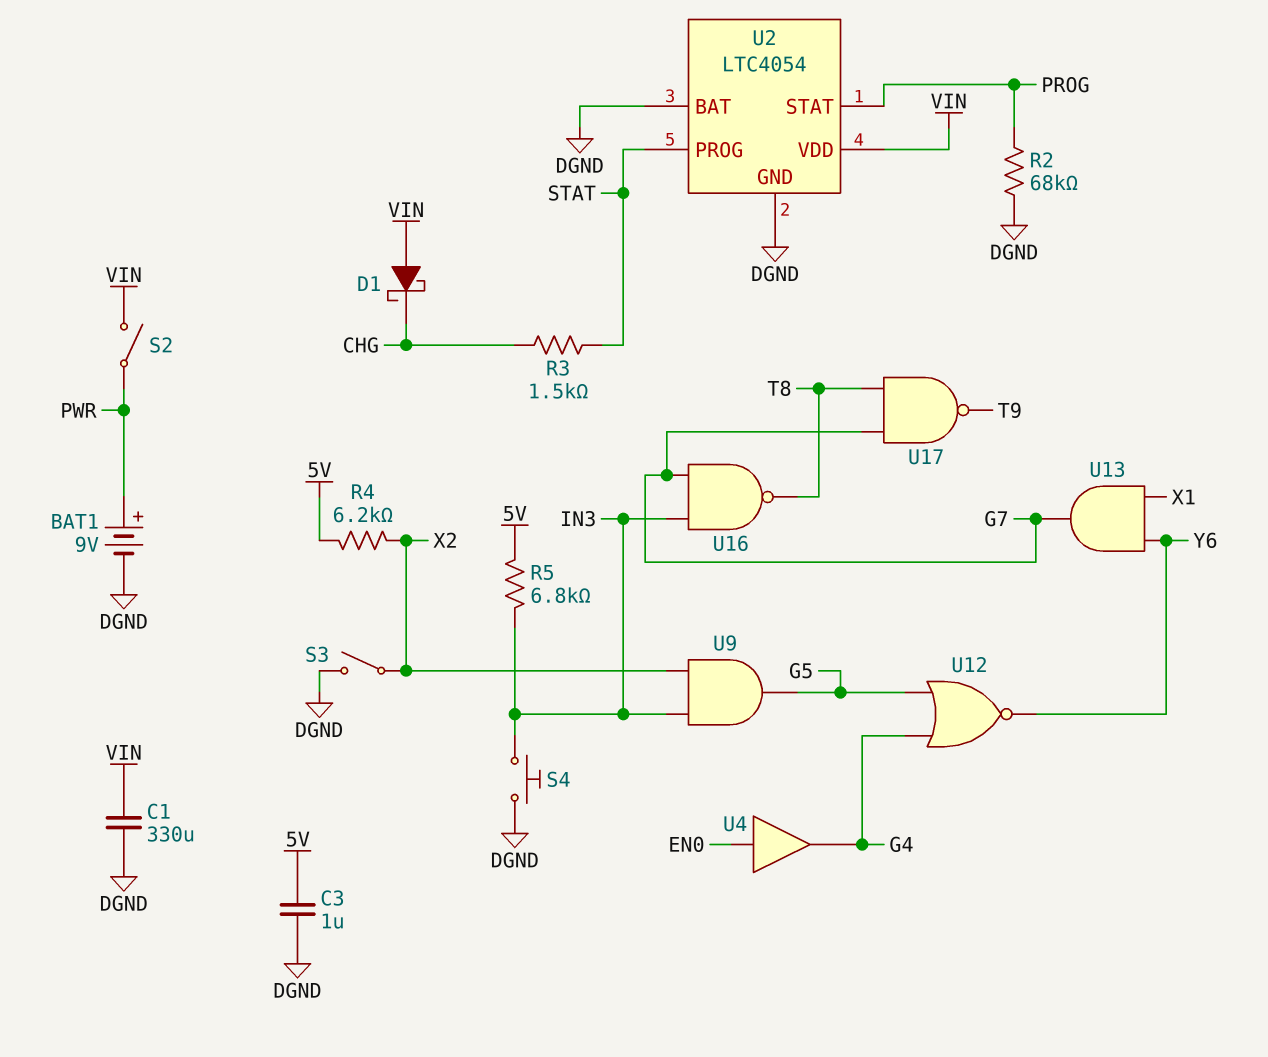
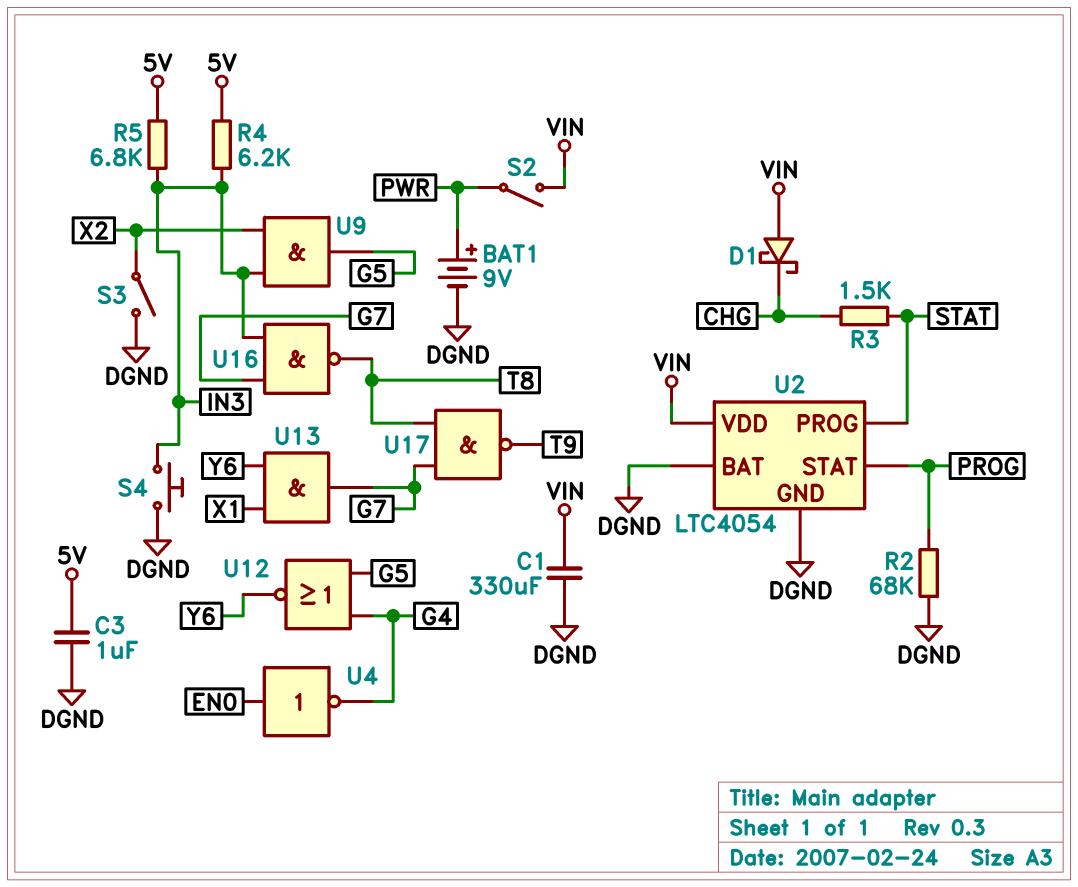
R4: 6.2k (5V, X2) -> 6.2k (5V, IN3)
U4: buffer (in EN0, out G4) -> NOT (in EN0, out G4)

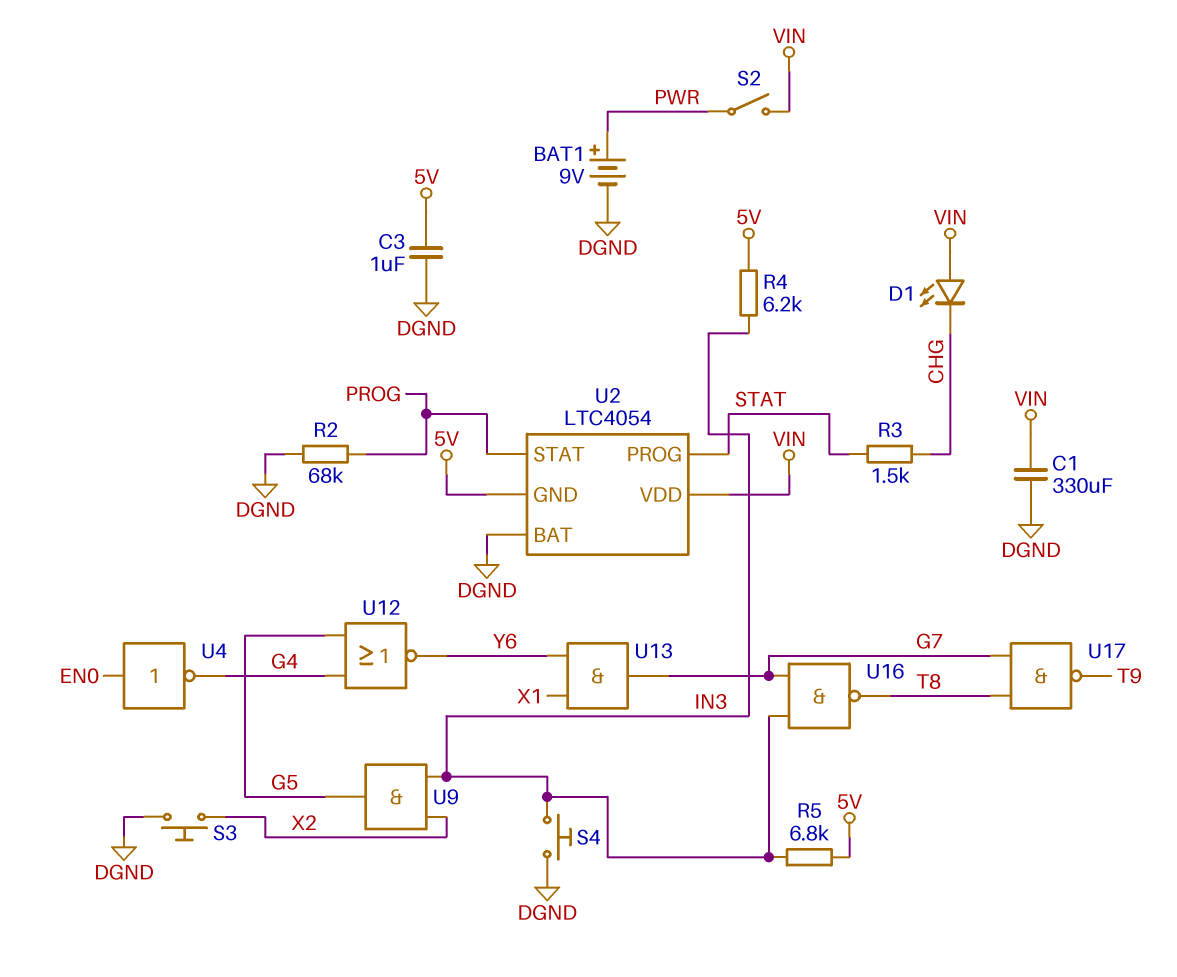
D1: schottky (A VIN, K CHG) -> LED (A VIN, K CHG)
S3: switch (DGND, X2) -> button (DGND, X2)
U2 pin GND: DGND -> 5V

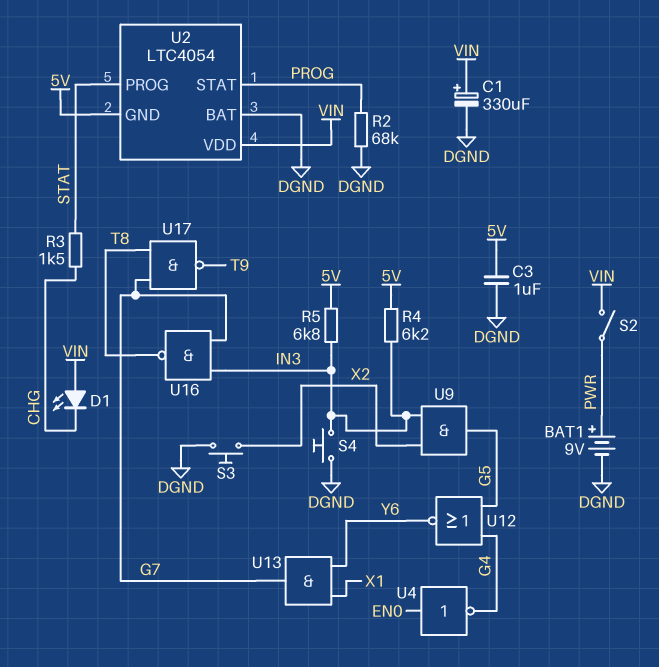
C1: 330uF (DGND, VIN) -> 330uF (plus VIN, minus DGND)

